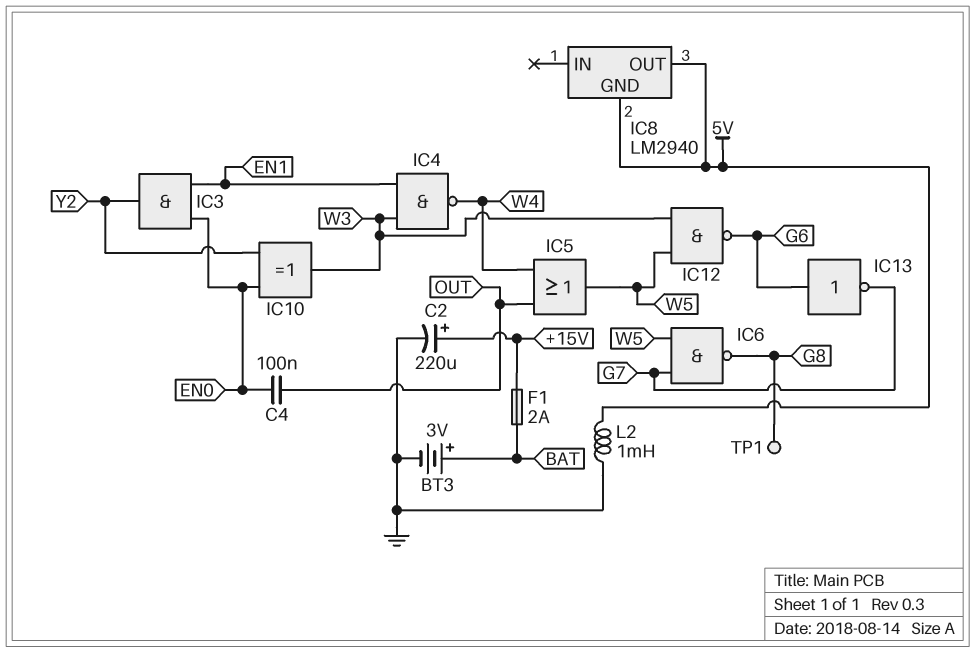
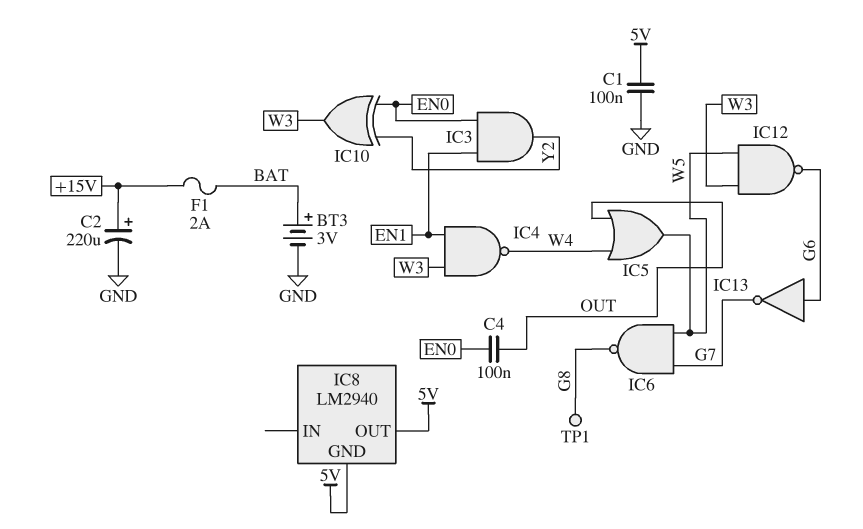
C1: none -> 100nF (5V, GND)
L2: 1mH (5V, GND) -> none

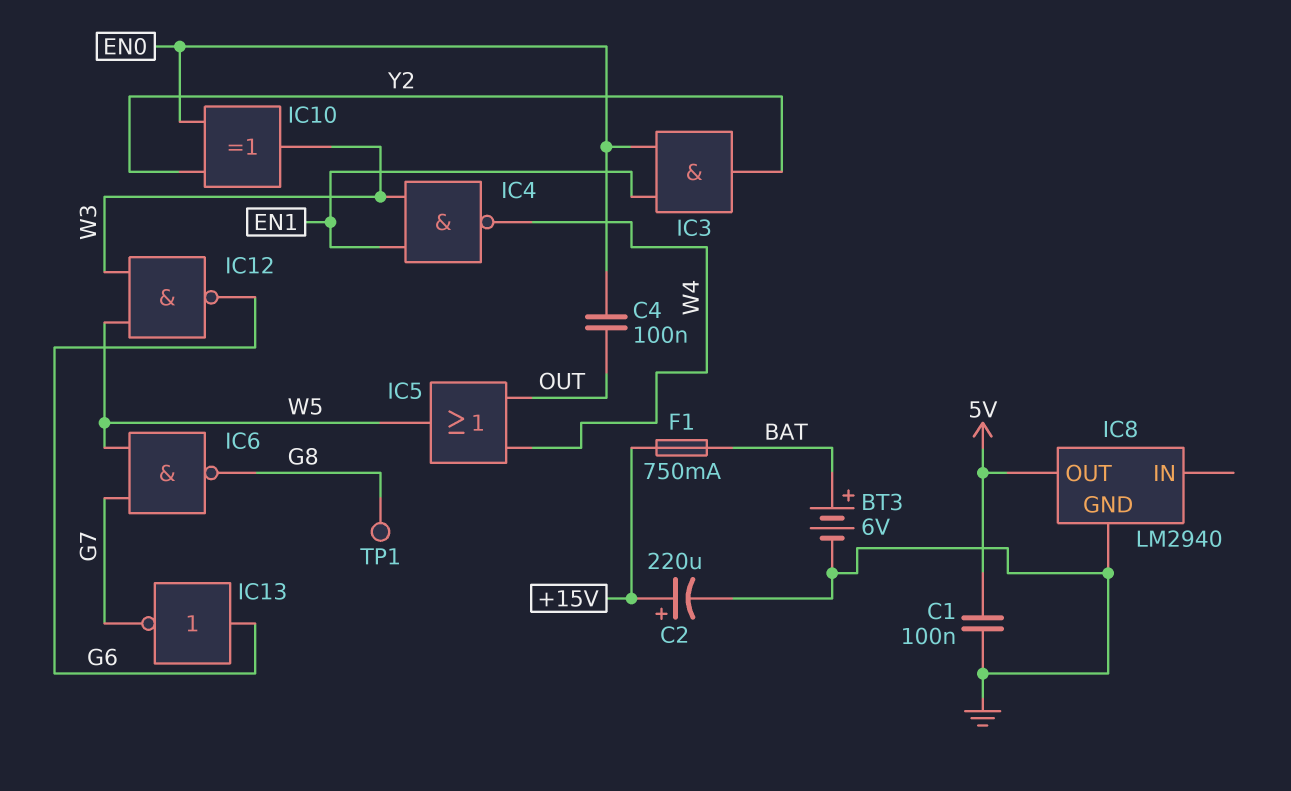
BT3: 3V (plus BAT, minus GND) -> 6V (plus BAT, minus GND)
F1: 2A (+15V, BAT) -> 750mA (+15V, BAT)
IC8 pin GND: 5V -> GND

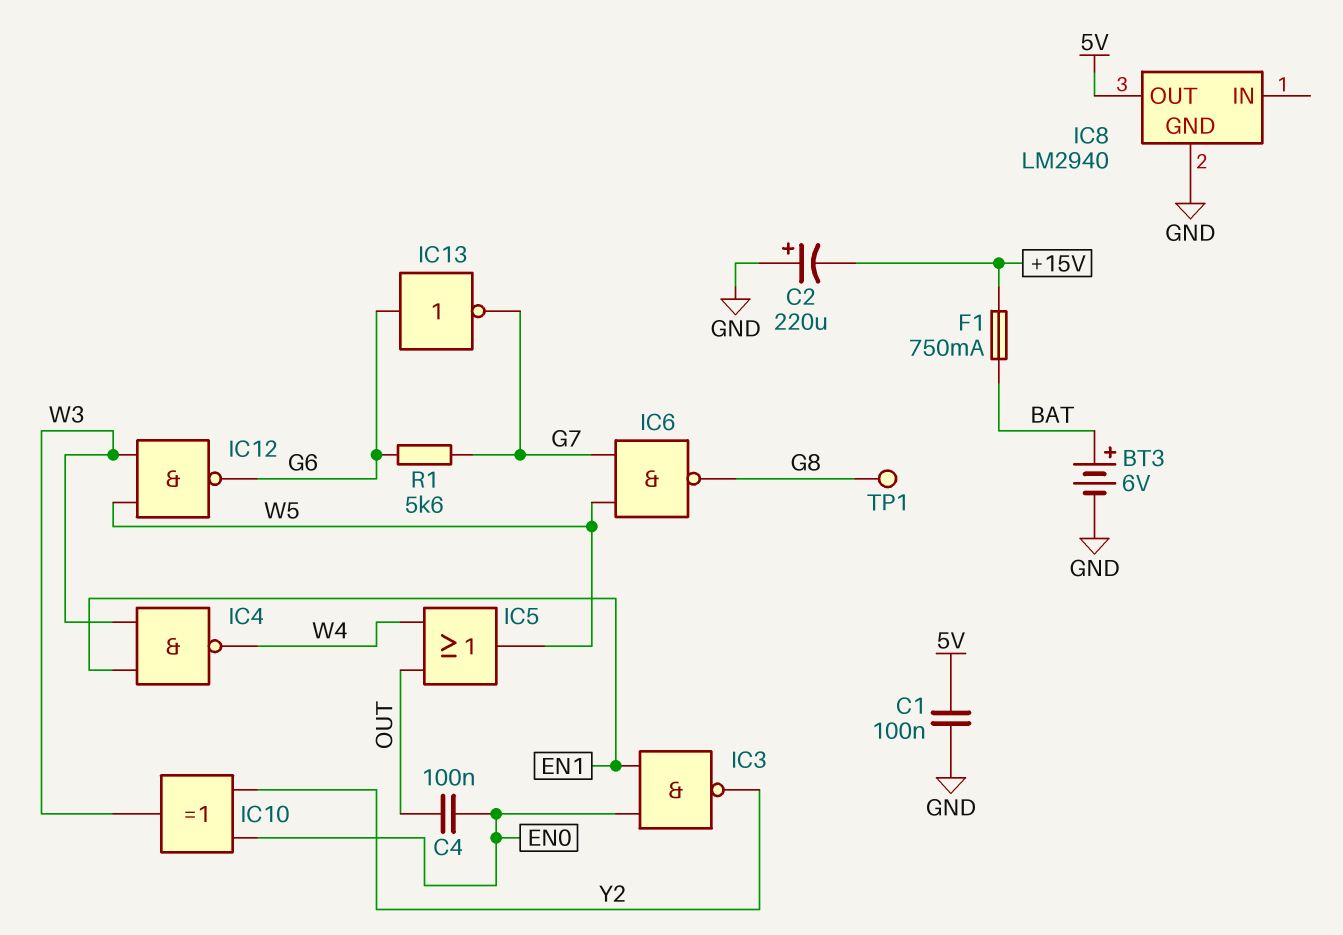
C2: 220uF (plus +15V, minus GND) -> 220uF (plus GND, minus +15V)
IC3: AND (in EN0, in EN1, out Y2) -> NAND (in EN0, in EN1, out Y2)
R1: none -> 5.6k (G6, G7)

